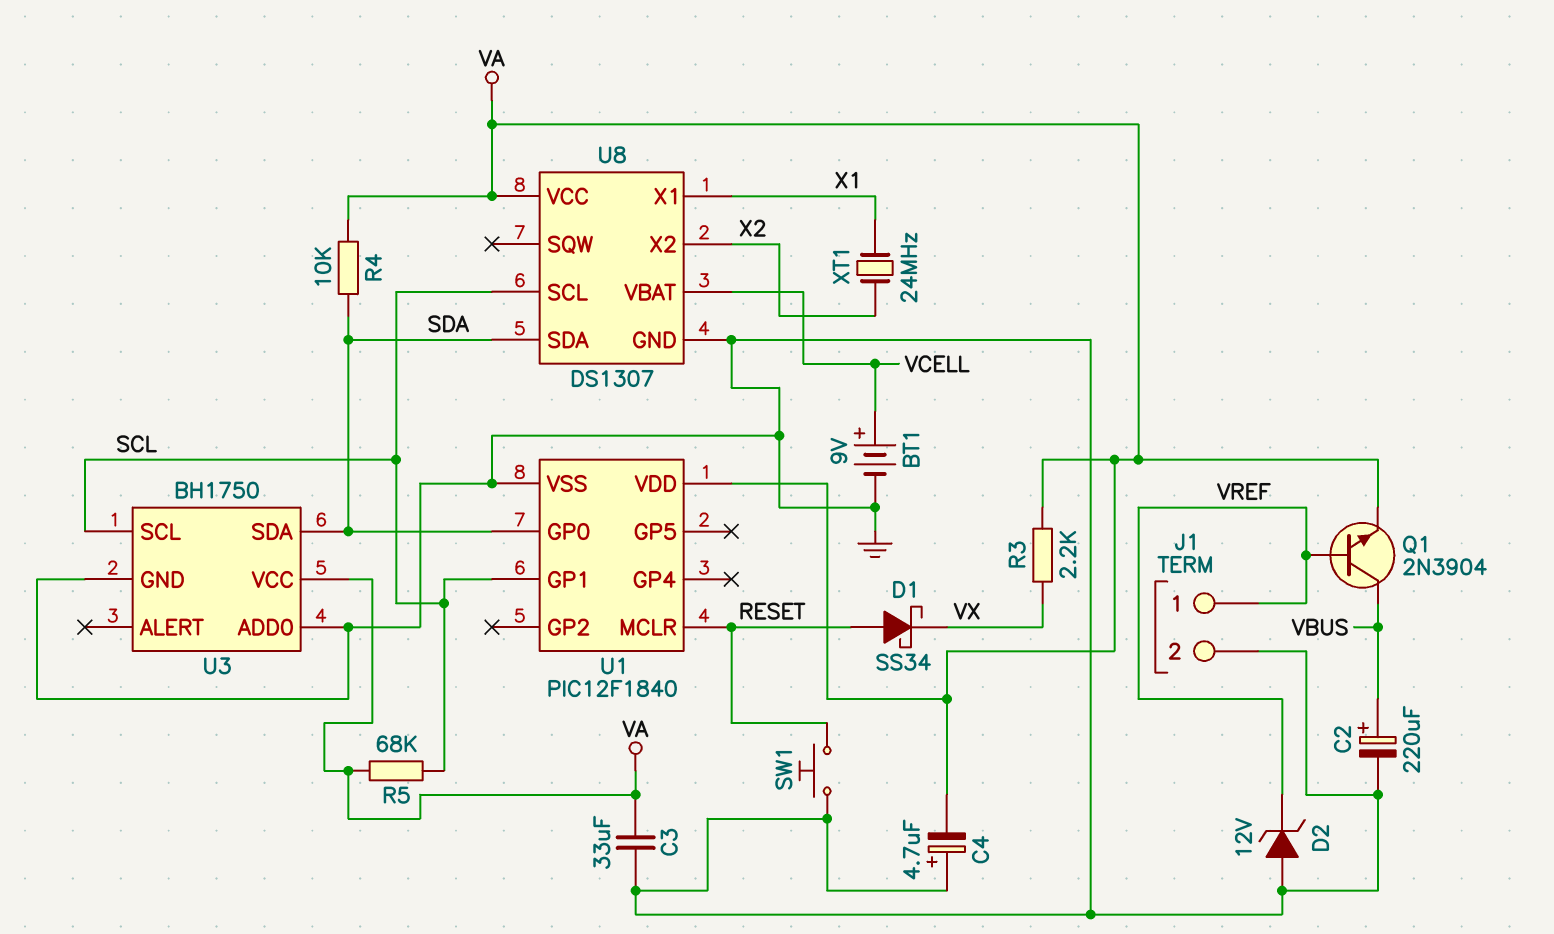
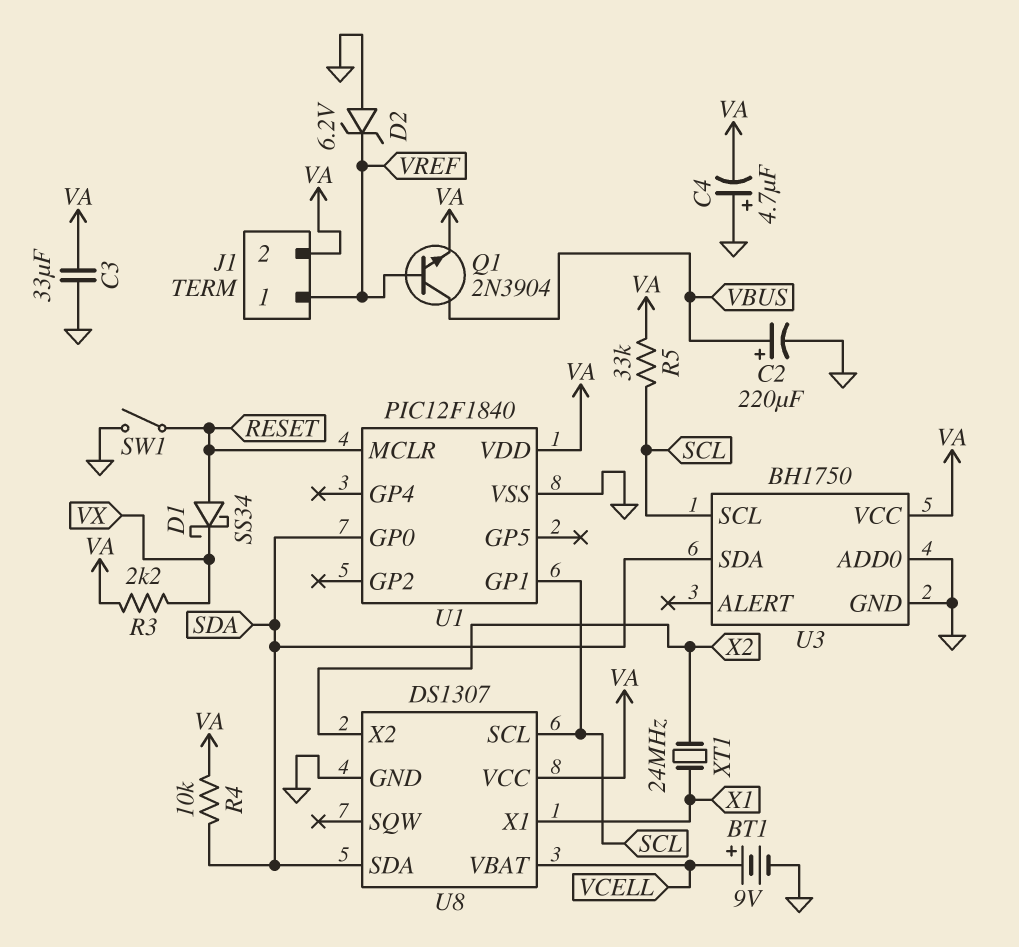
D2: zener 12V (A GND, K VREF) -> zener 6.2V (A GND, K VREF)
J1 pin 2: GND -> VA
R5: 68k (SCL, VA) -> 33k (SCL, VA)
SW1: button (GND, RESET) -> switch (GND, RESET)

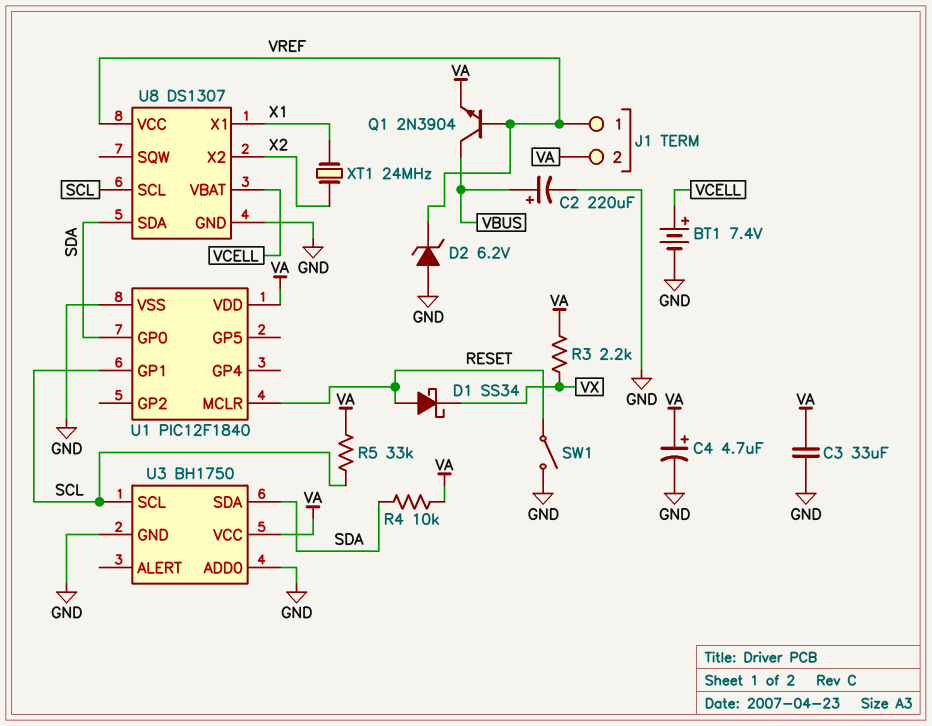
BT1: 9V (plus VCELL, minus GND) -> 7.4V (plus VCELL, minus GND)
C4: 4.7uF (plus GND, minus VA) -> 4.7uF (plus VA, minus GND)
U8 pin VCC: VA -> VREF

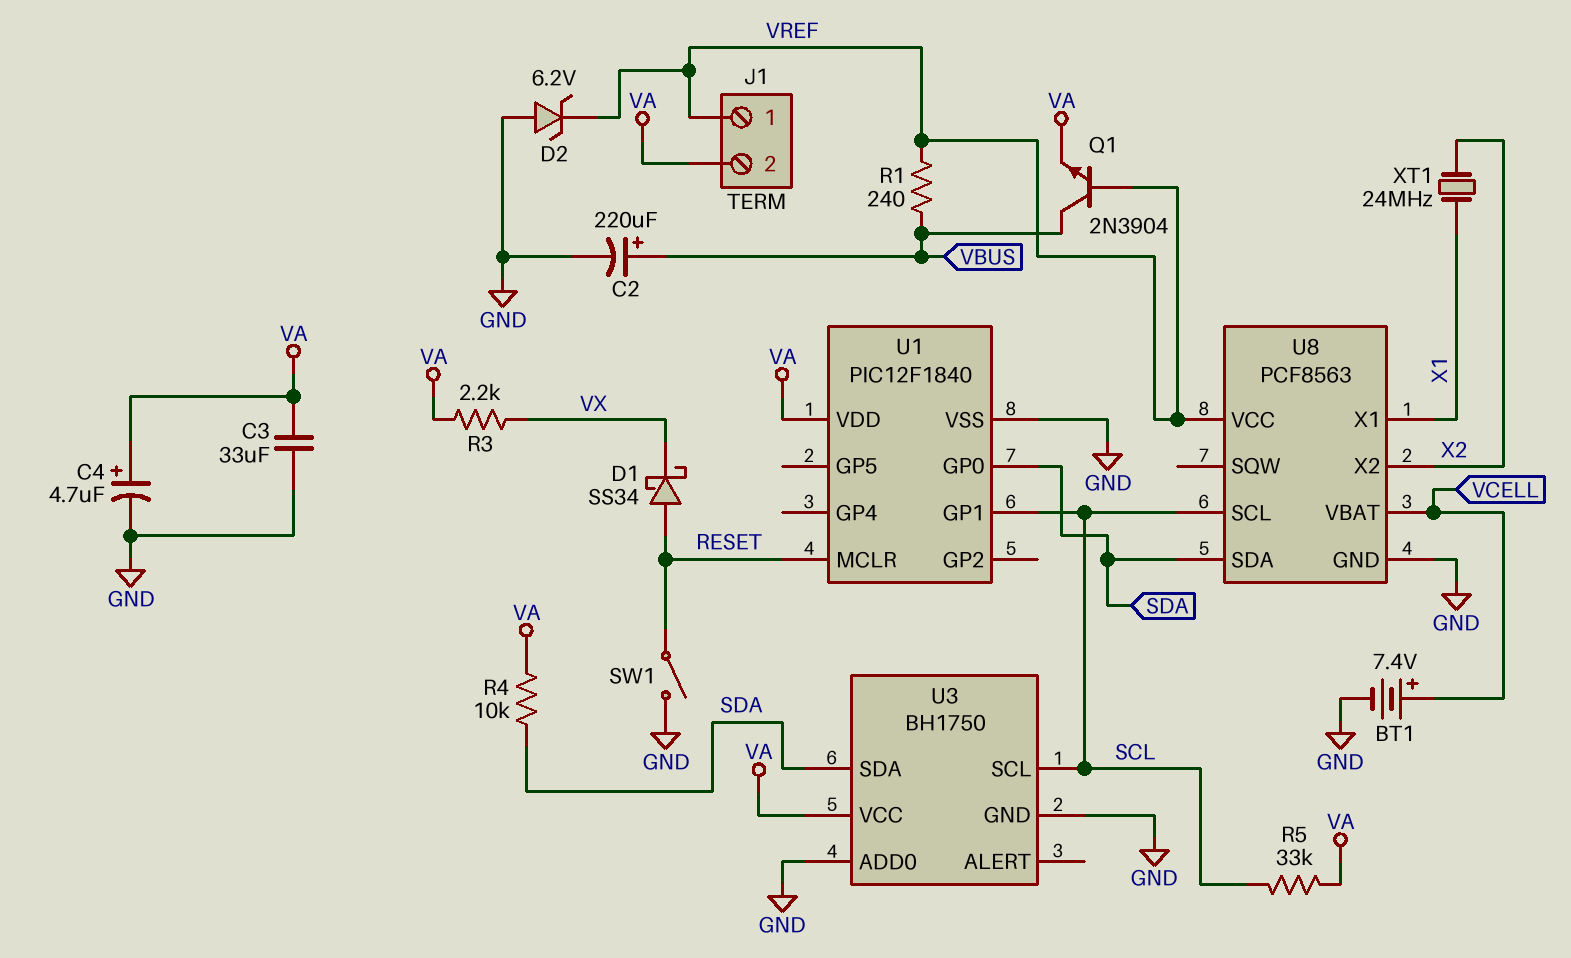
R1: none -> 240 (VBUS, VREF)
U8: DS1307 -> PCF8563

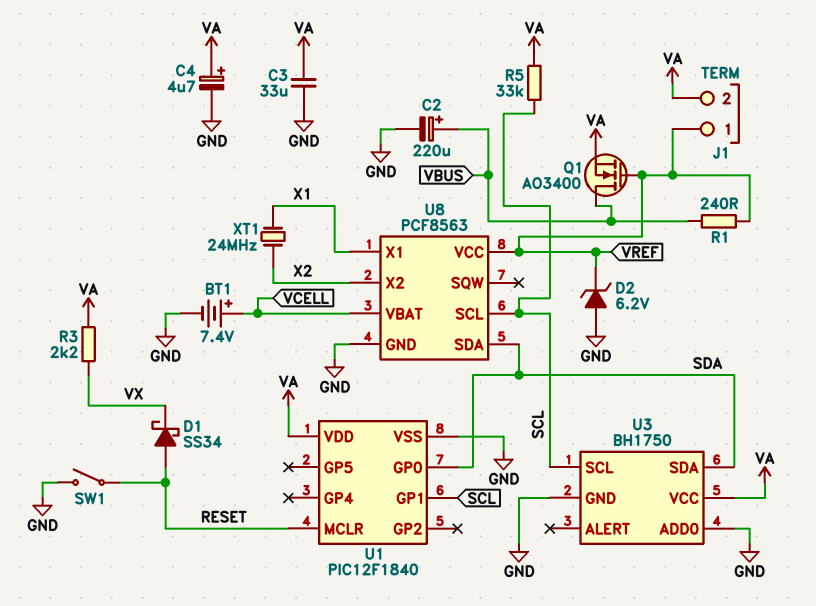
Q1: NPN 2N3904 (B VREF, C VBUS, E VA) -> NMOS AO3400 (G VREF, D VBUS, S VA)
R4: 10k (SDA, VA) -> none

